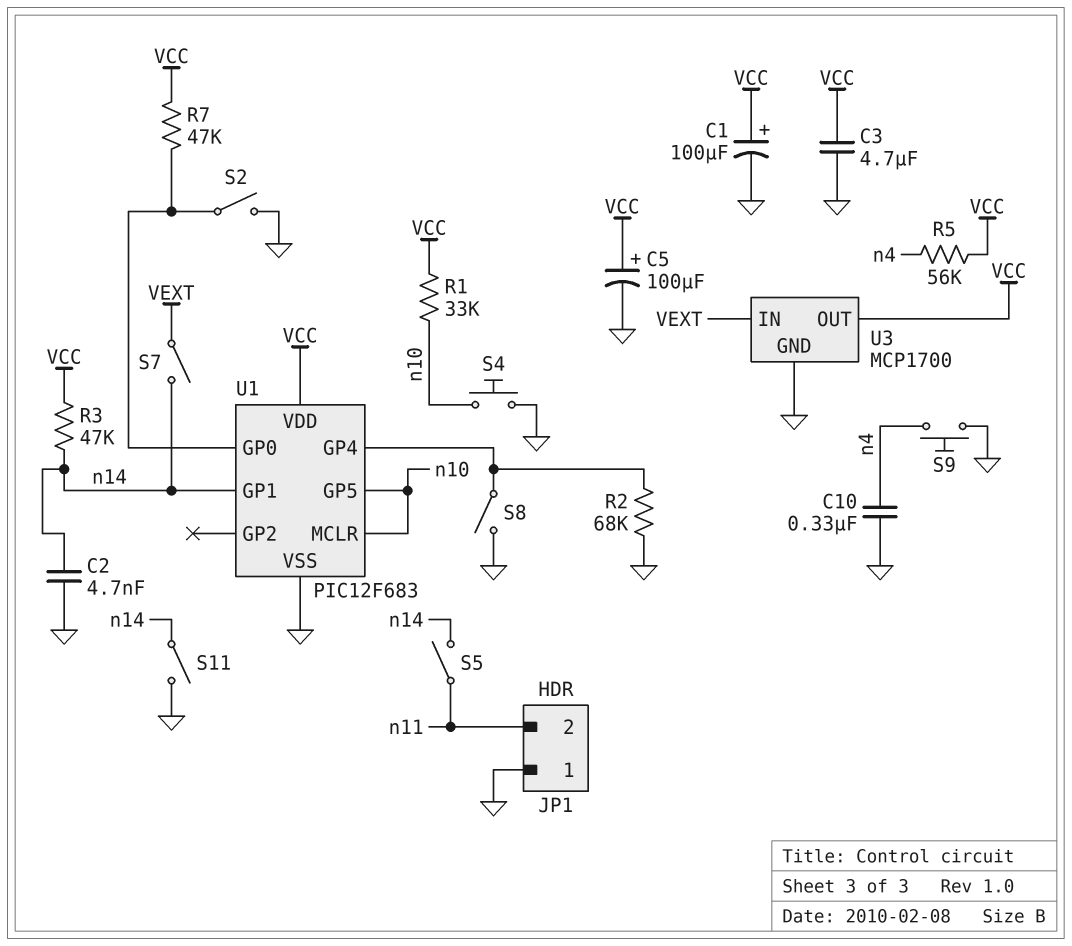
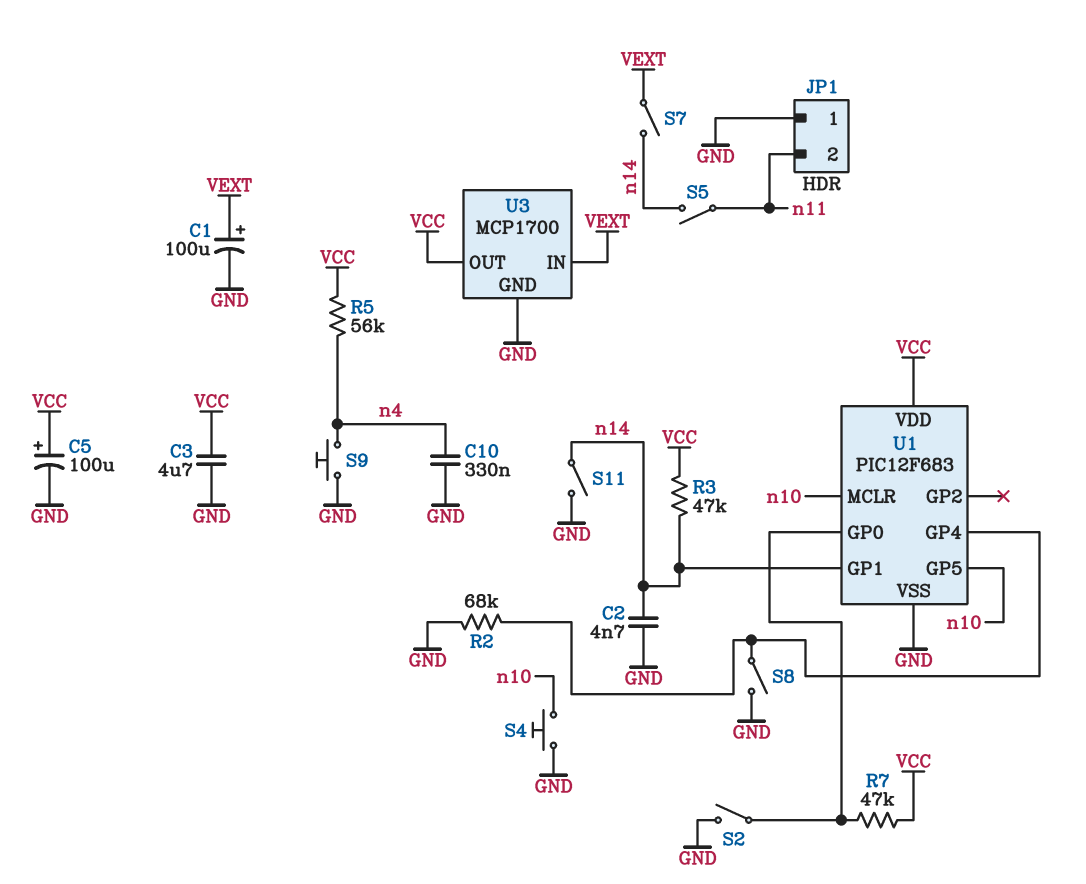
C1: 100uF (plus VCC, minus GND) -> 100uF (plus VEXT, minus GND)
R1: 33k (VCC, n10) -> none

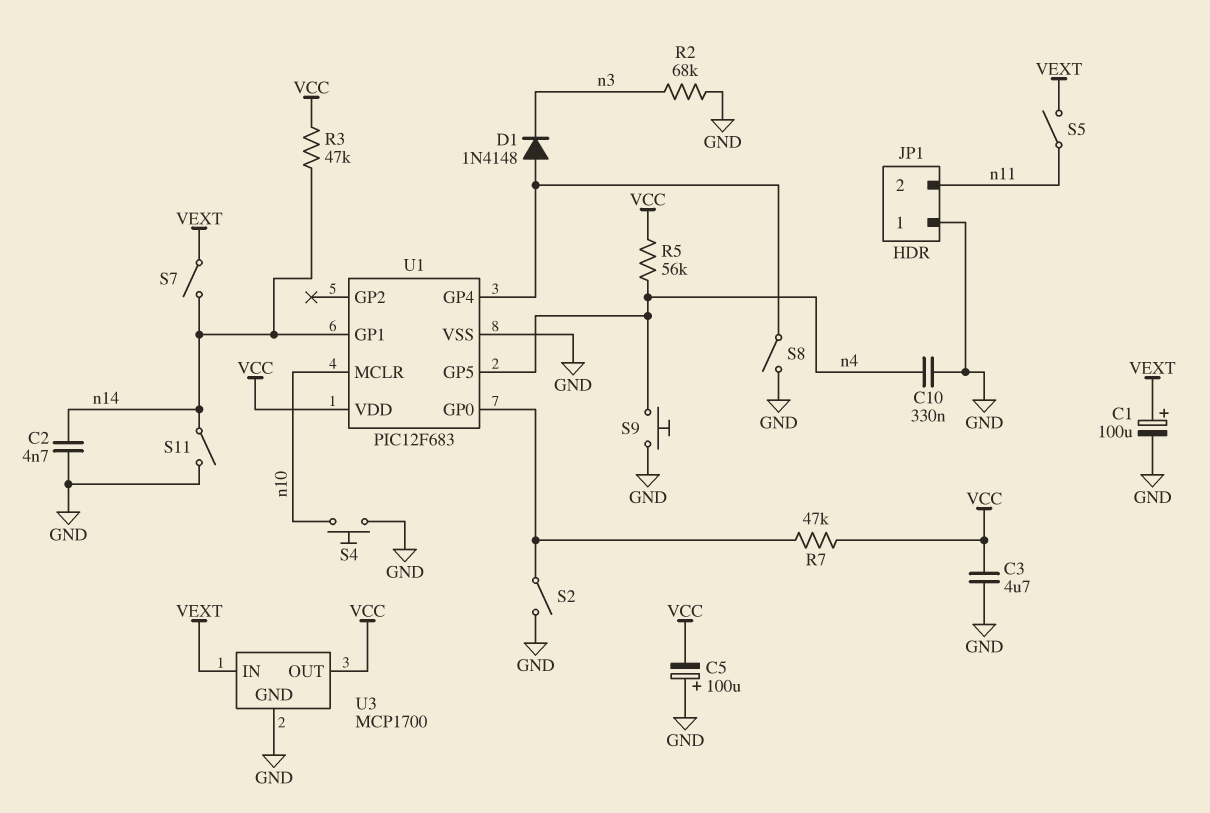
C5: 100uF (plus VCC, minus GND) -> 100uF (plus GND, minus VCC)
D1: none -> diode 1N4148 (A U1/GP4, K n3)
R2: 68k (GND, U1/GP4) -> 68k (GND, n3)
S5: switch (n11, n14) -> switch (VEXT, n11)
U1 pin GP5: n10 -> n4

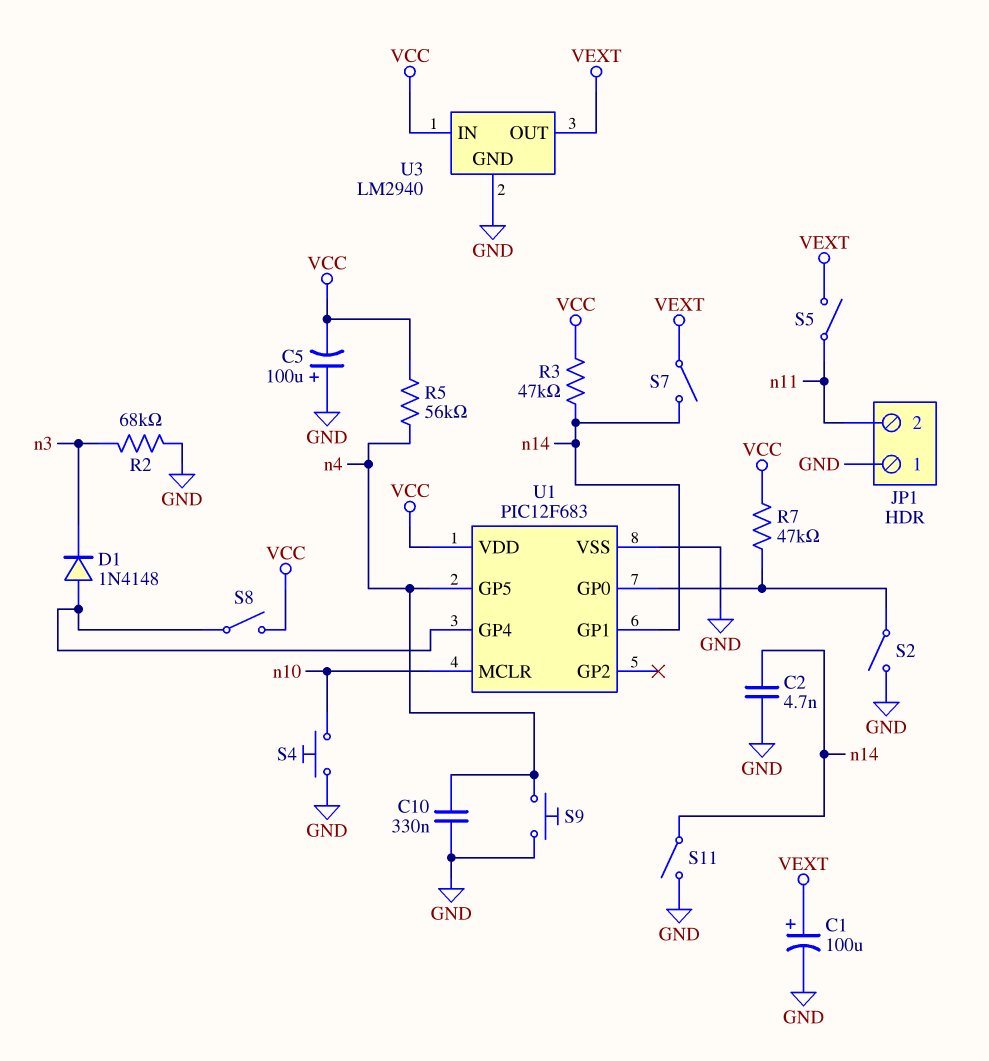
C3: 4.7uF (GND, VCC) -> none
S8: switch (GND, U1/GP4) -> switch (U1/GP4, VCC)
U3: MCP1700 -> LM2940
U3 pin IN: VEXT -> VCC
U3 pin OUT: VCC -> VEXT

